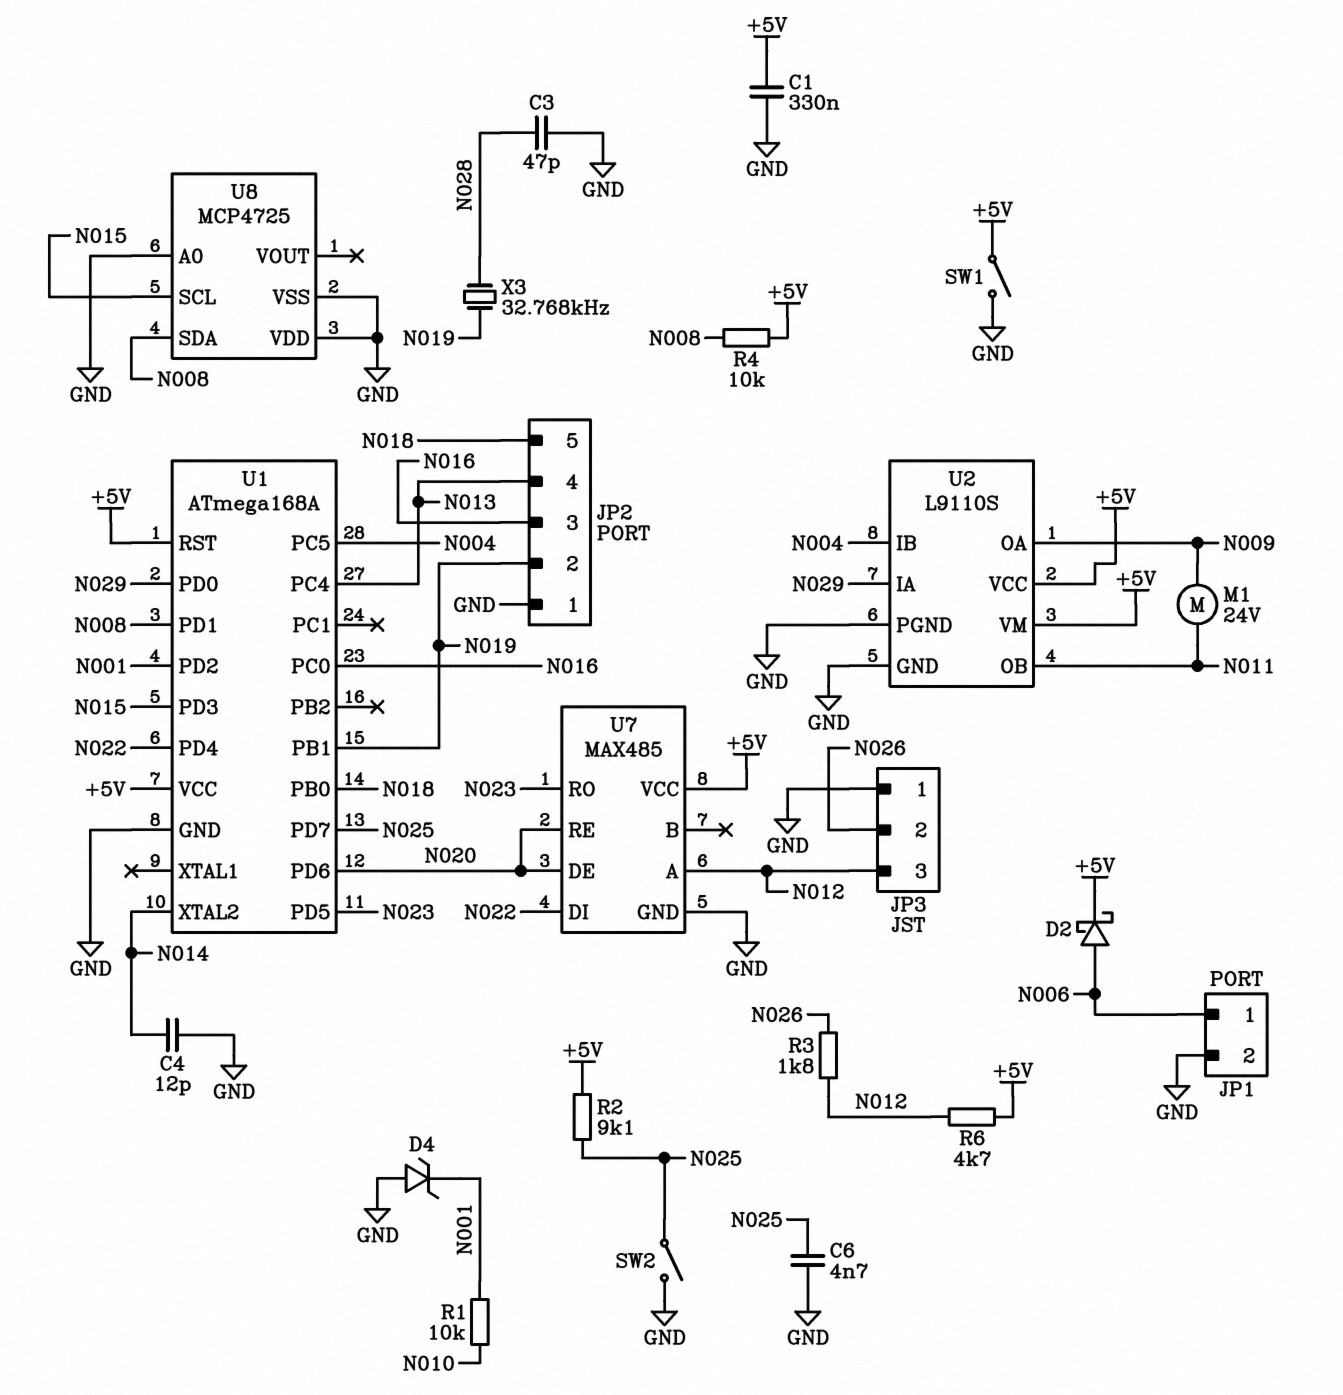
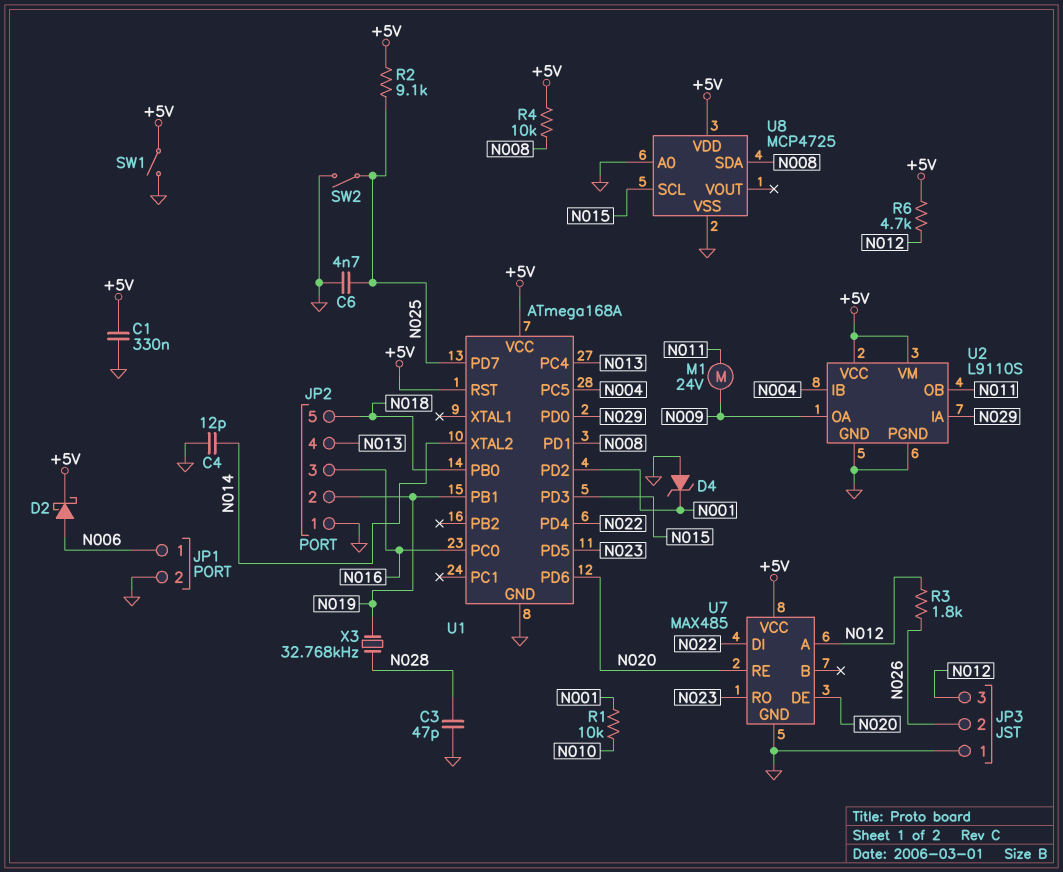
U8 pin VDD: GND -> +5V

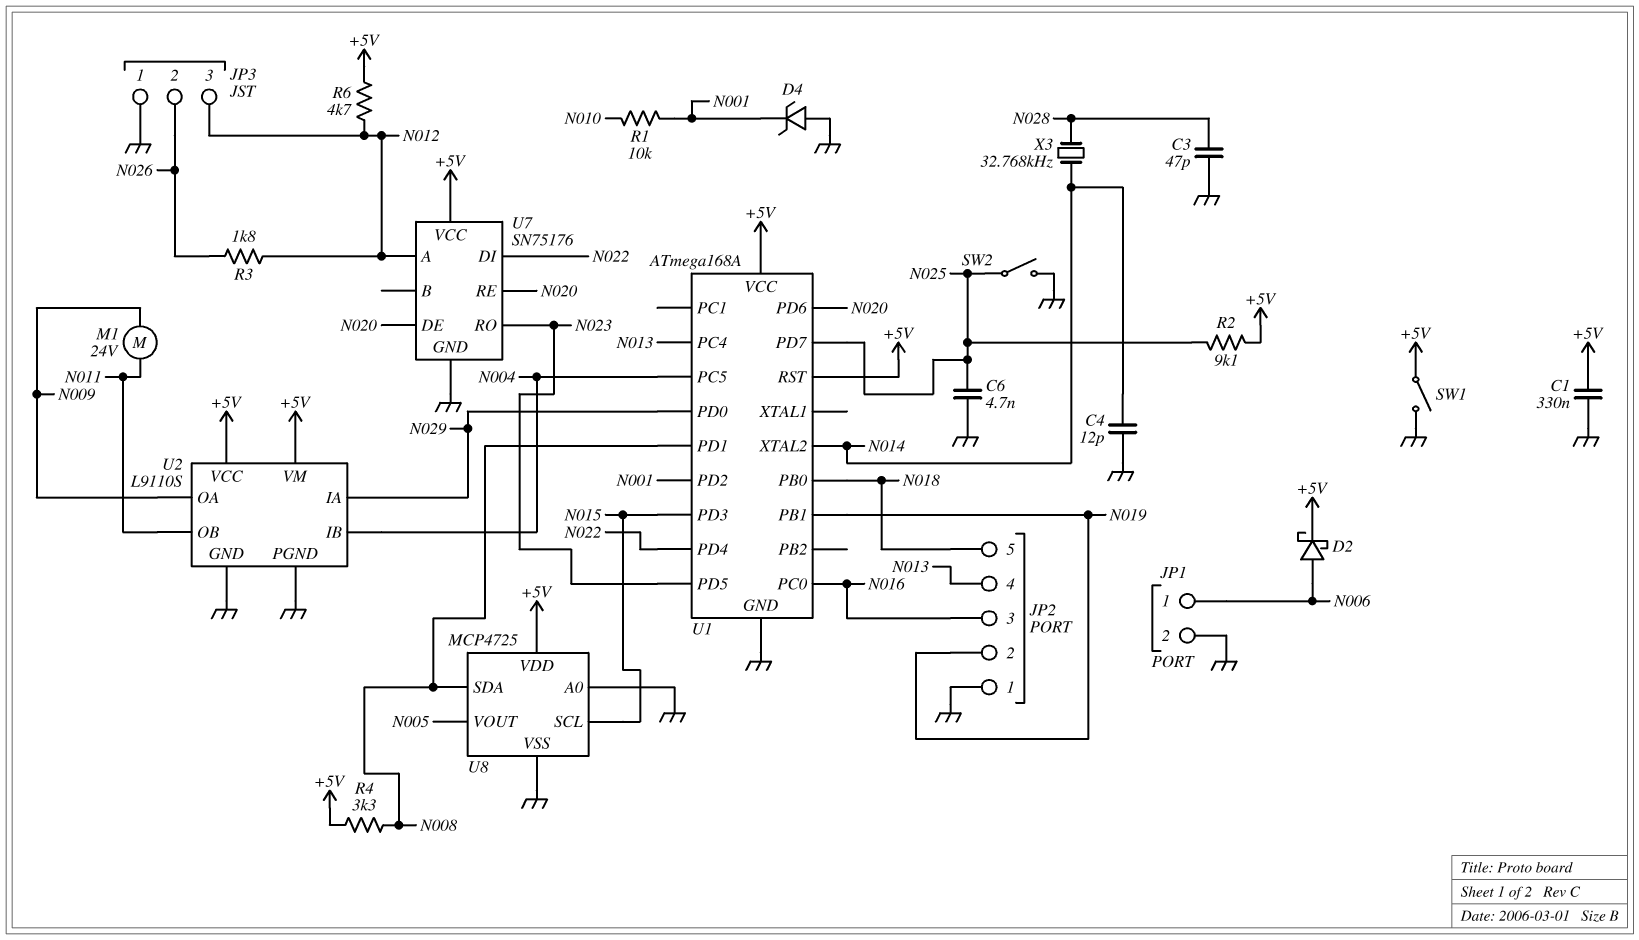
R4: 10k (+5V, N008) -> 3.3k (+5V, N008)
U7: MAX485 -> SN75176
U8 pin VOUT: none -> N005
X3: 32.768kHz (N019, N028) -> 32.768kHz (N014, N028)

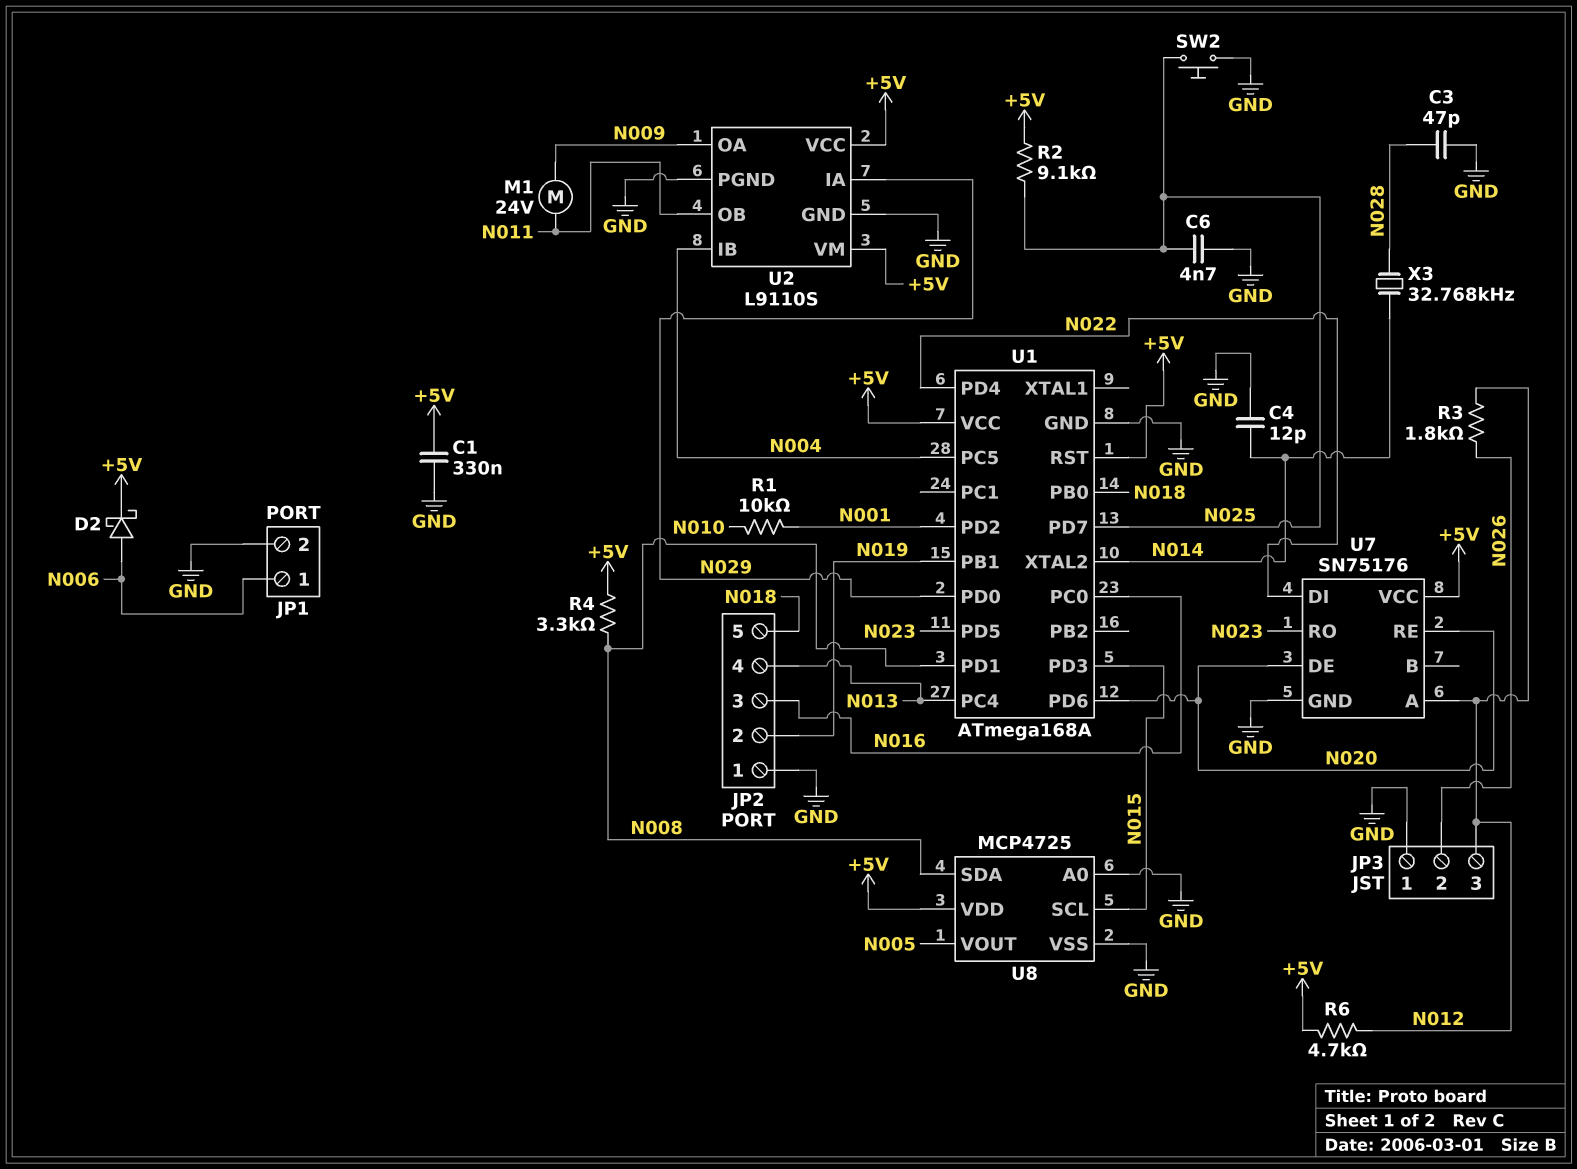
D4: zener (A GND, K N001) -> none
SW1: switch (+5V, GND) -> none
SW2: switch (GND, N025) -> button (GND, N025)

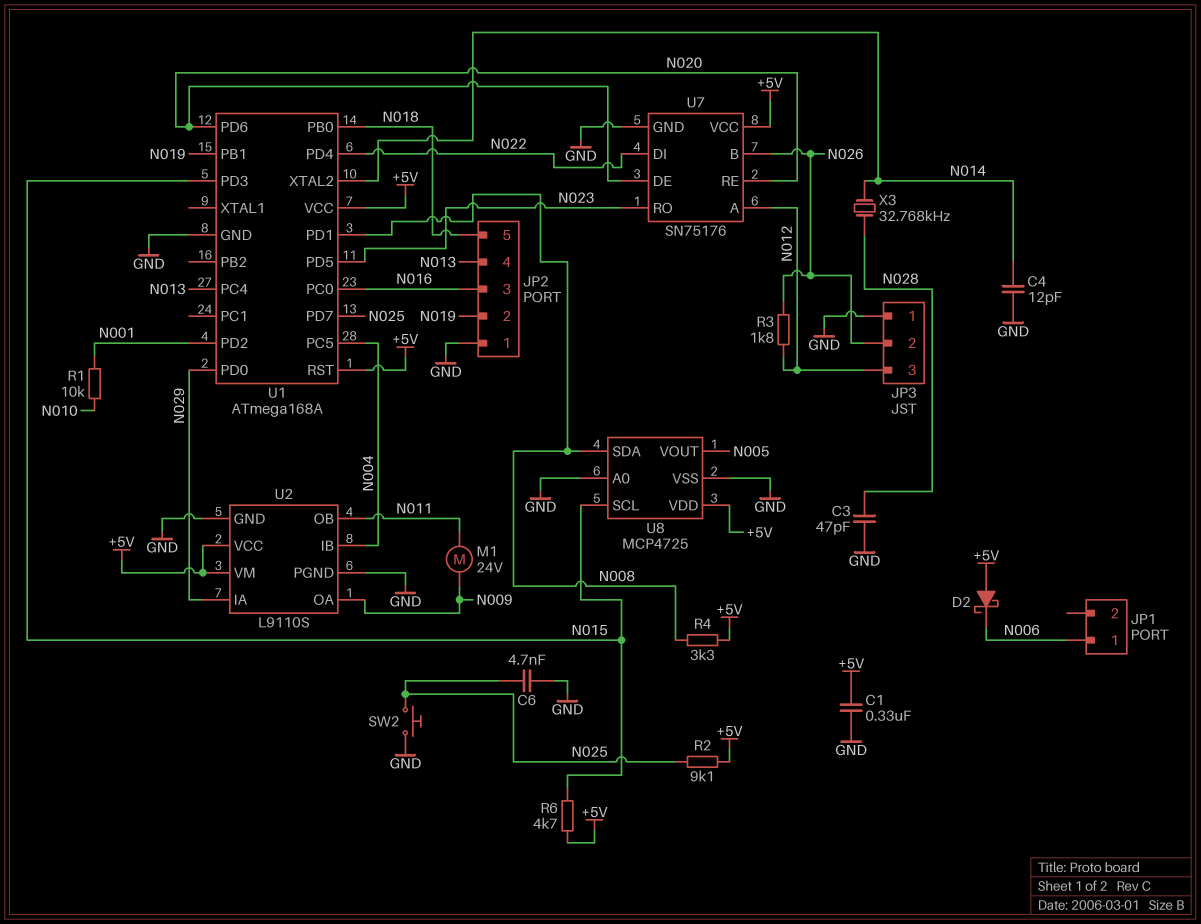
D2: schottky (A N006, K +5V) -> schottky (A +5V, K N006)
JP1 pin 2: GND -> none
R6: 4.7k (+5V, N012) -> 4.7k (+5V, N015)
U7 pin B: none -> N026

